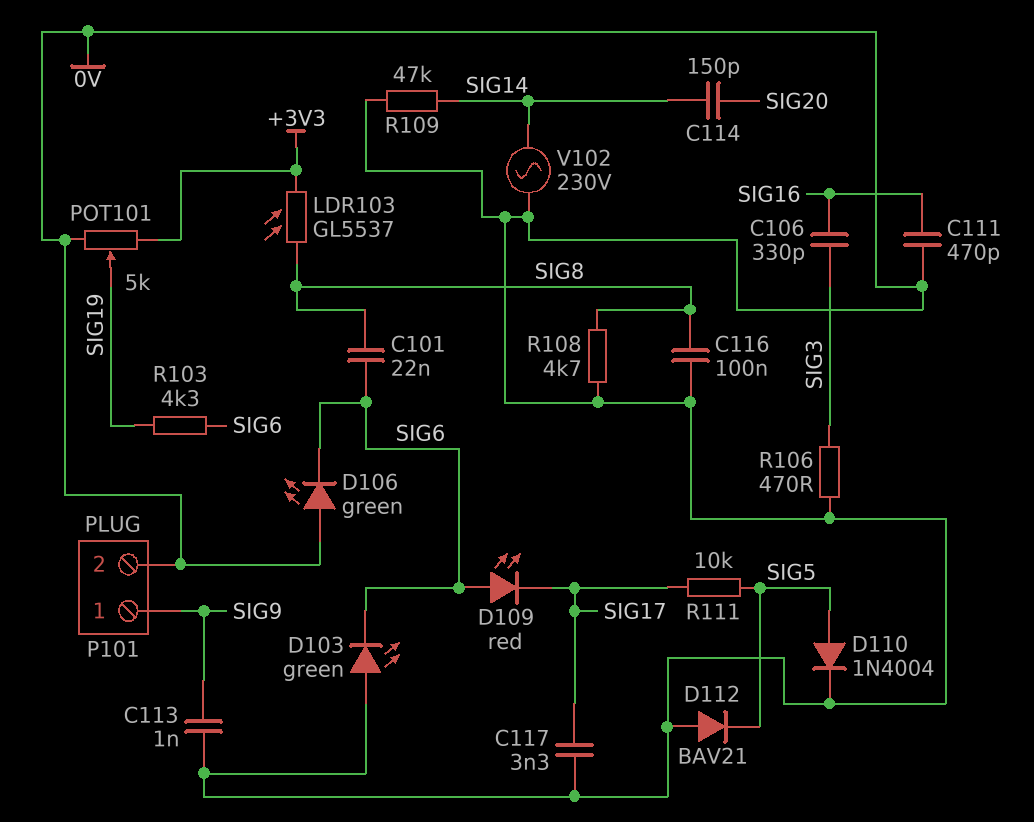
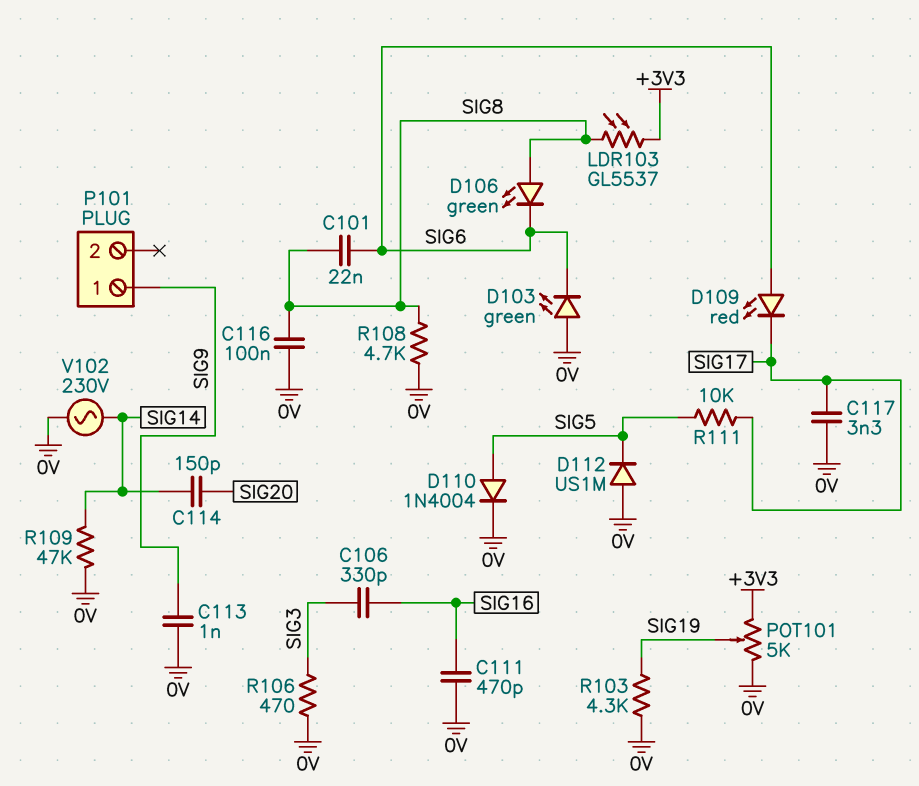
D106: LED green (A 0V, K SIG6) -> LED green (A SIG8, K SIG6)
D112: diode BAV21 (A 0V, K SIG5) -> diode US1M (A 0V, K SIG5)
P101 pin 2: 0V -> none
R103: 4.3k (SIG6, SIG19) -> 4.3k (0V, SIG19)

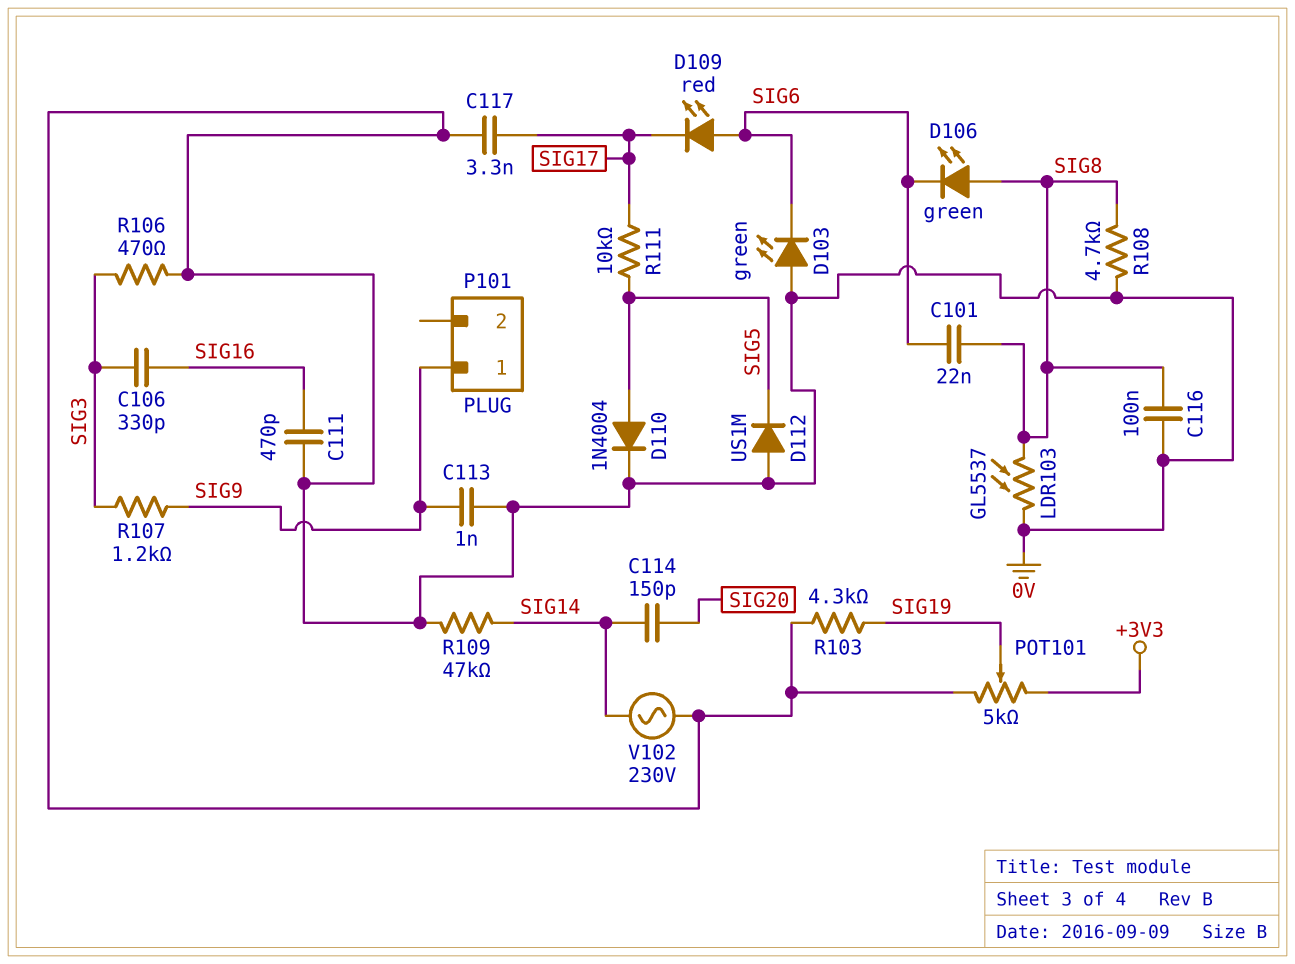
LDR103: GL5537 (+3V3, SIG8) -> GL5537 (0V, SIG8)
R107: none -> 1.2k (SIG3, SIG9)

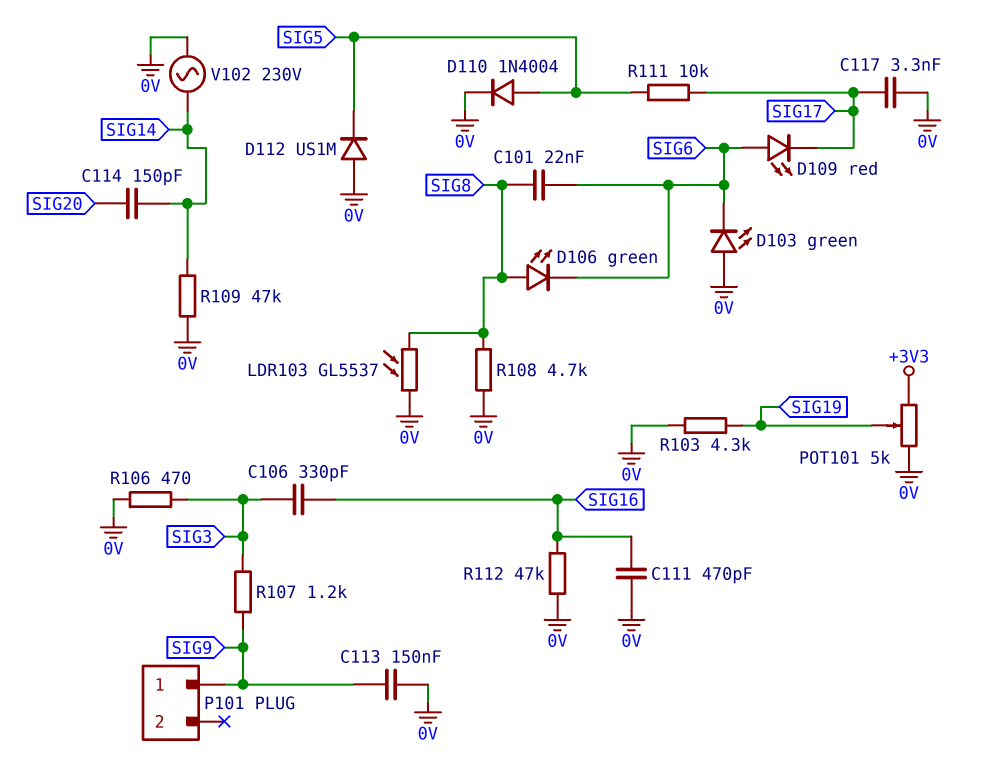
C113: 1nF (0V, SIG9) -> 150nF (0V, SIG9)
C116: 100nF (0V, SIG8) -> none
R112: none -> 47k (0V, SIG16)

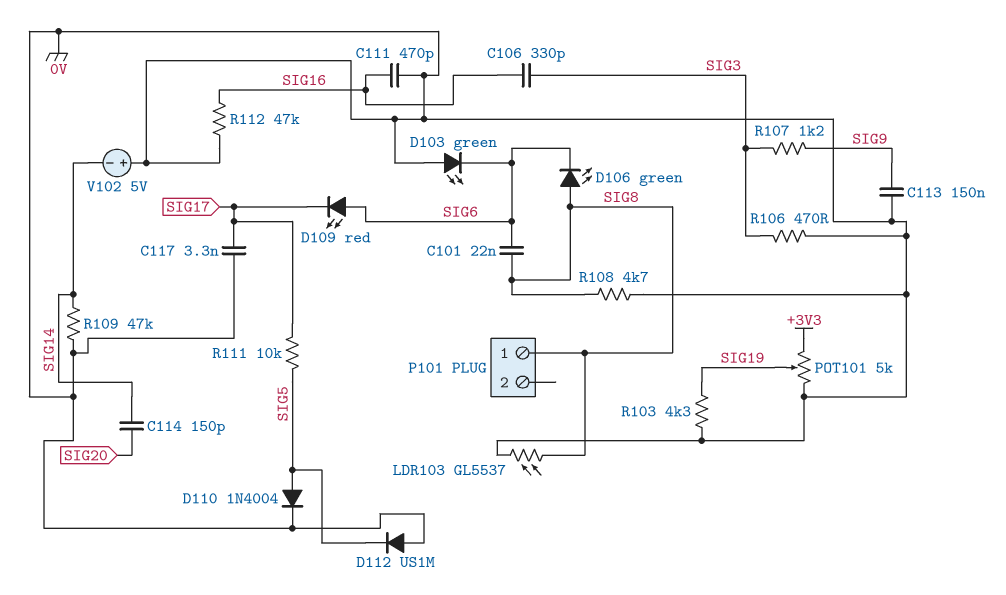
P101 pin 1: SIG9 -> SIG8
V102: AC 230V (0V, SIG14) -> 5V (plus 0V, minus SIG14)

